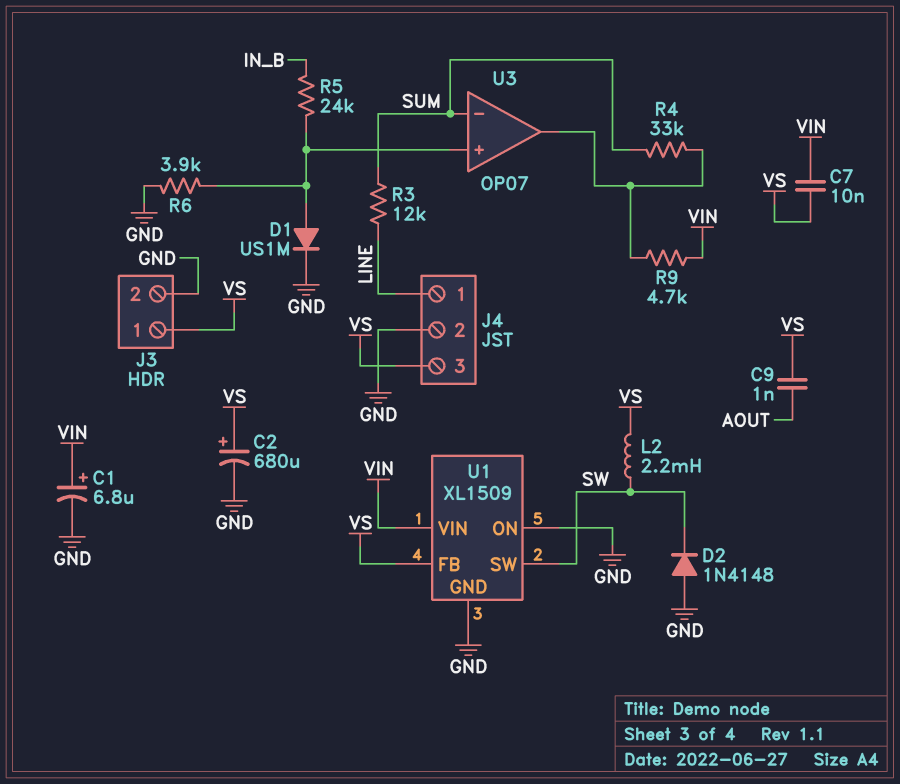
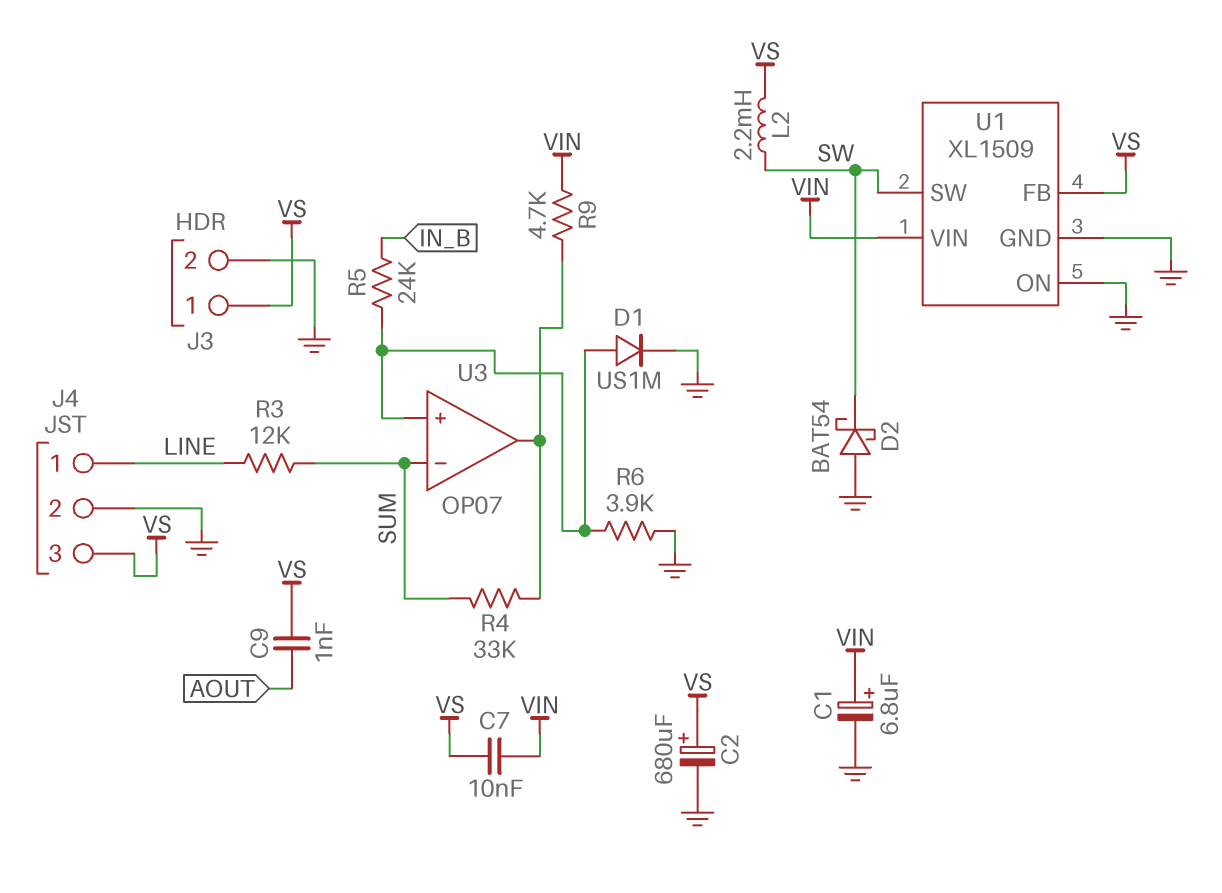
D2: diode 1N4148 (A GND, K SW) -> schottky BAT54 (A GND, K SW)

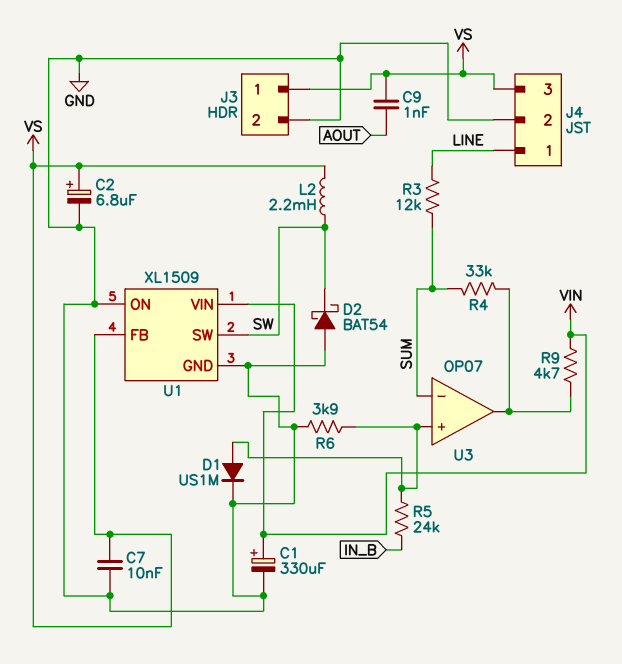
C1: 6.8uF (plus VIN, minus GND) -> 330uF (plus VIN, minus GND)
C2: 680uF (plus VS, minus GND) -> 6.8uF (plus VS, minus GND)
C7: 10nF (VIN, VS) -> 10nF (GND, VS)

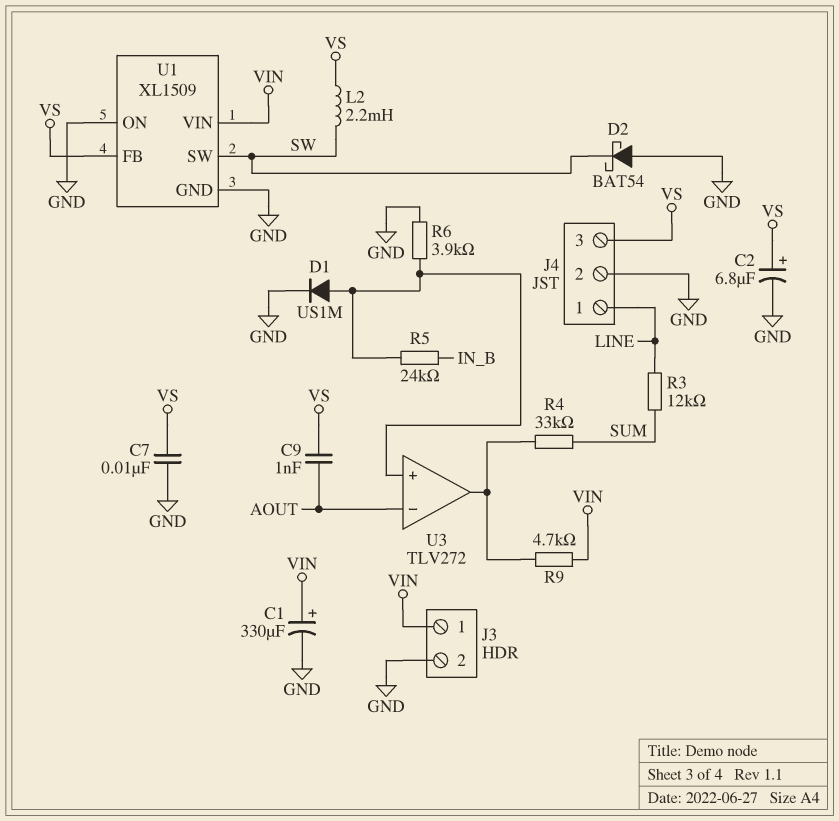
J3 pin 1: VS -> VIN
U3: OP07 -> TLV272
U3 pin in-: SUM -> AOUT

